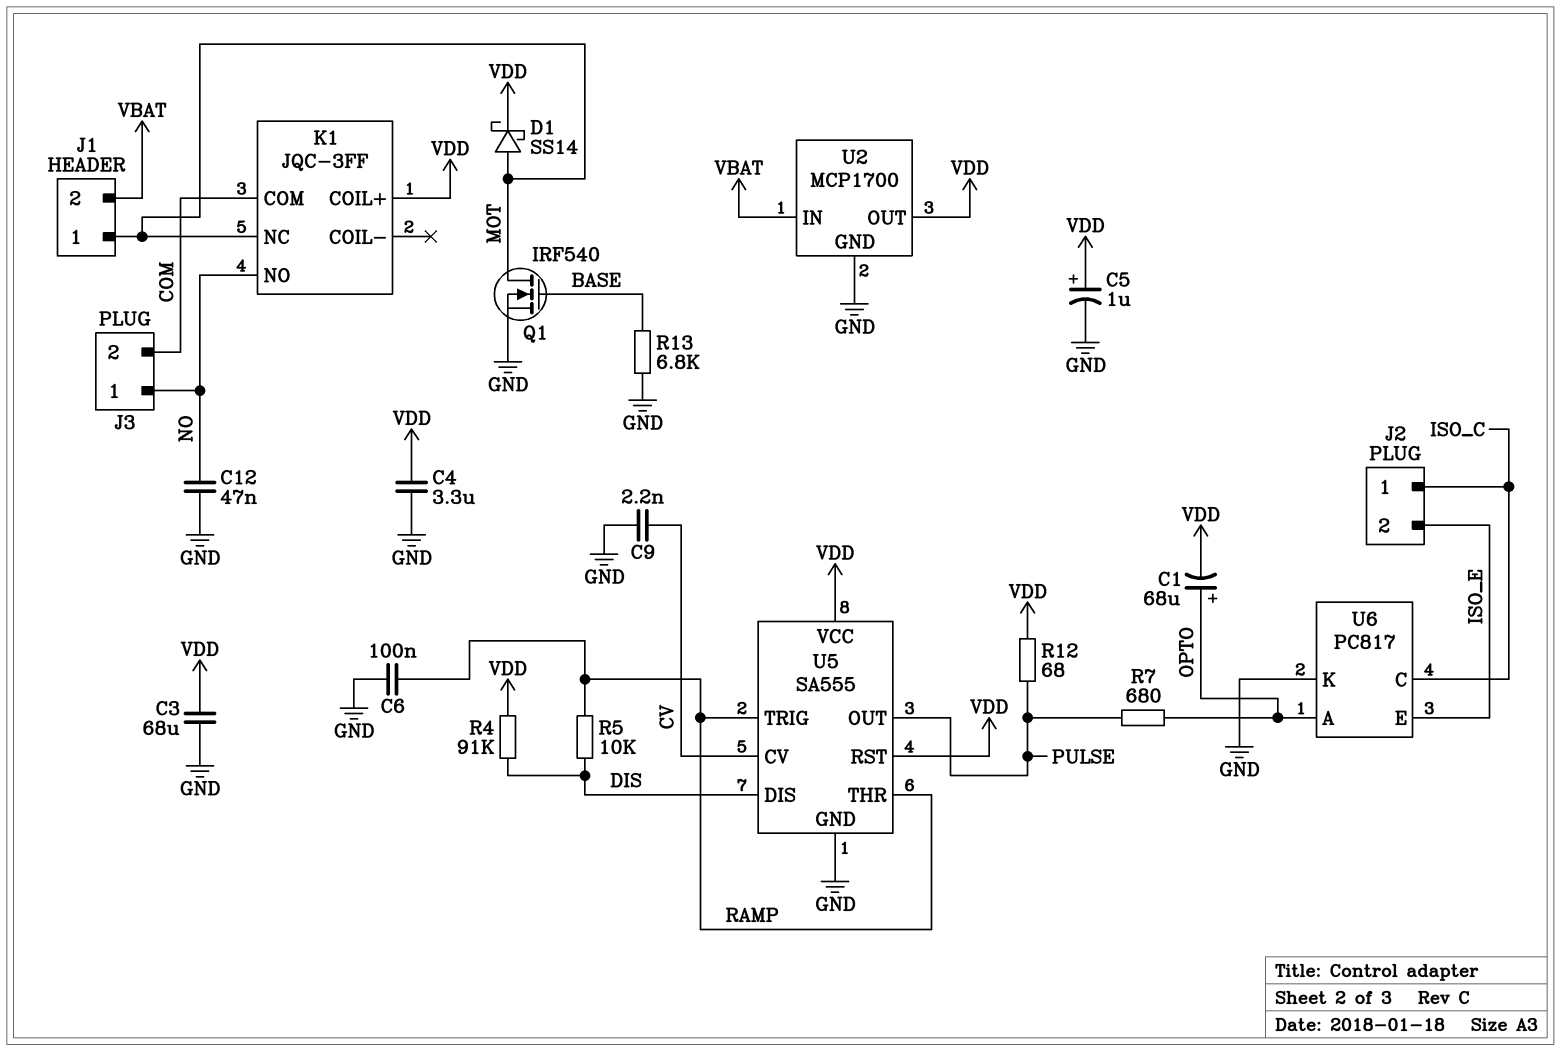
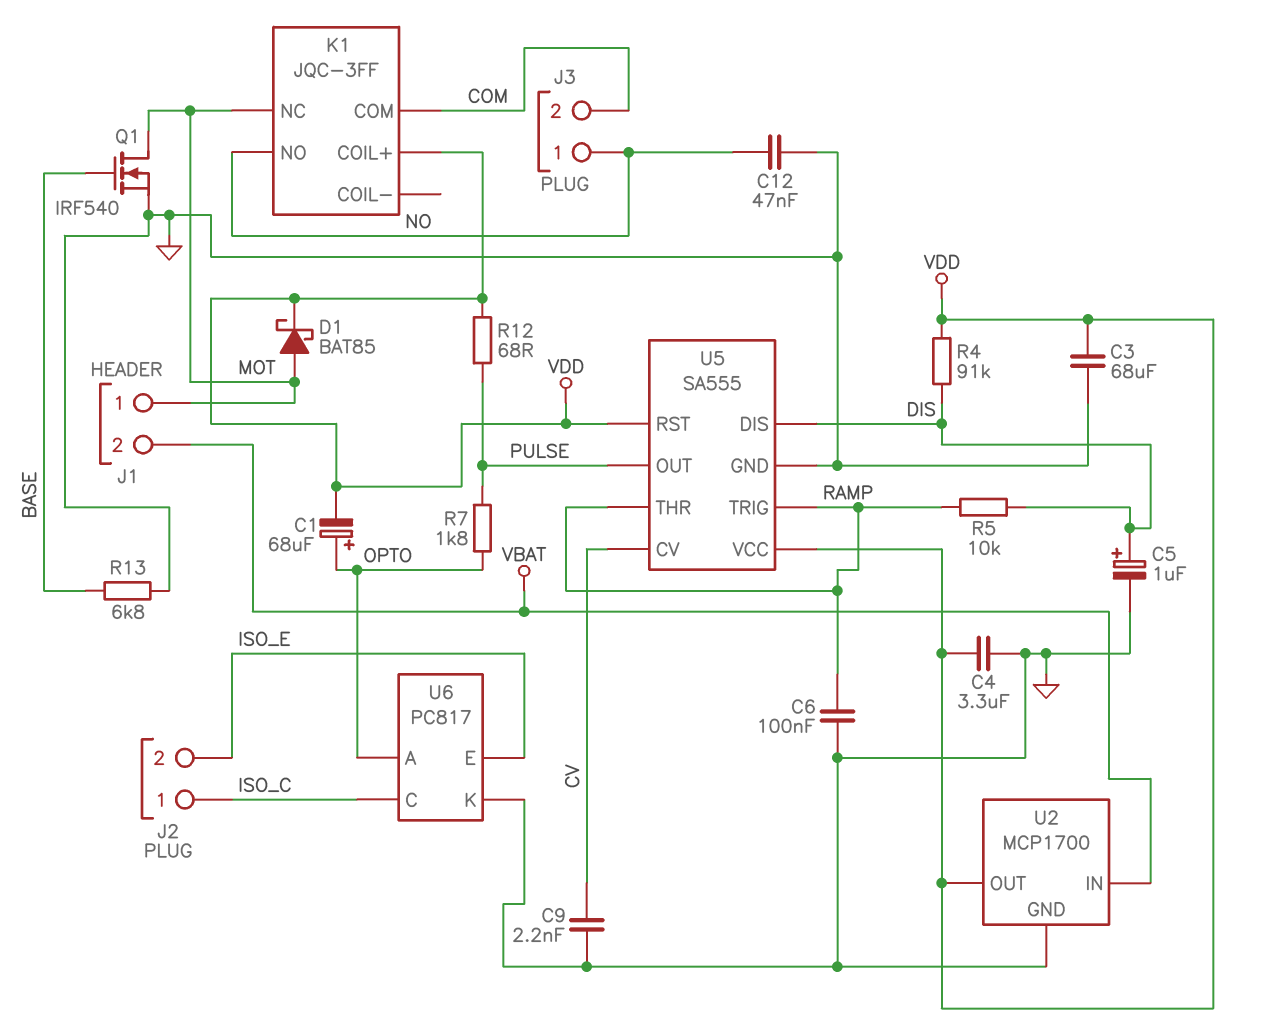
C5: 1uF (plus VDD, minus GND) -> 1uF (plus DIS, minus GND)
D1: schottky SS14 (A MOT, K VDD) -> schottky BAT85 (A MOT, K VDD)
R7: 680 (OPTO, PULSE) -> 1.8k (OPTO, PULSE)

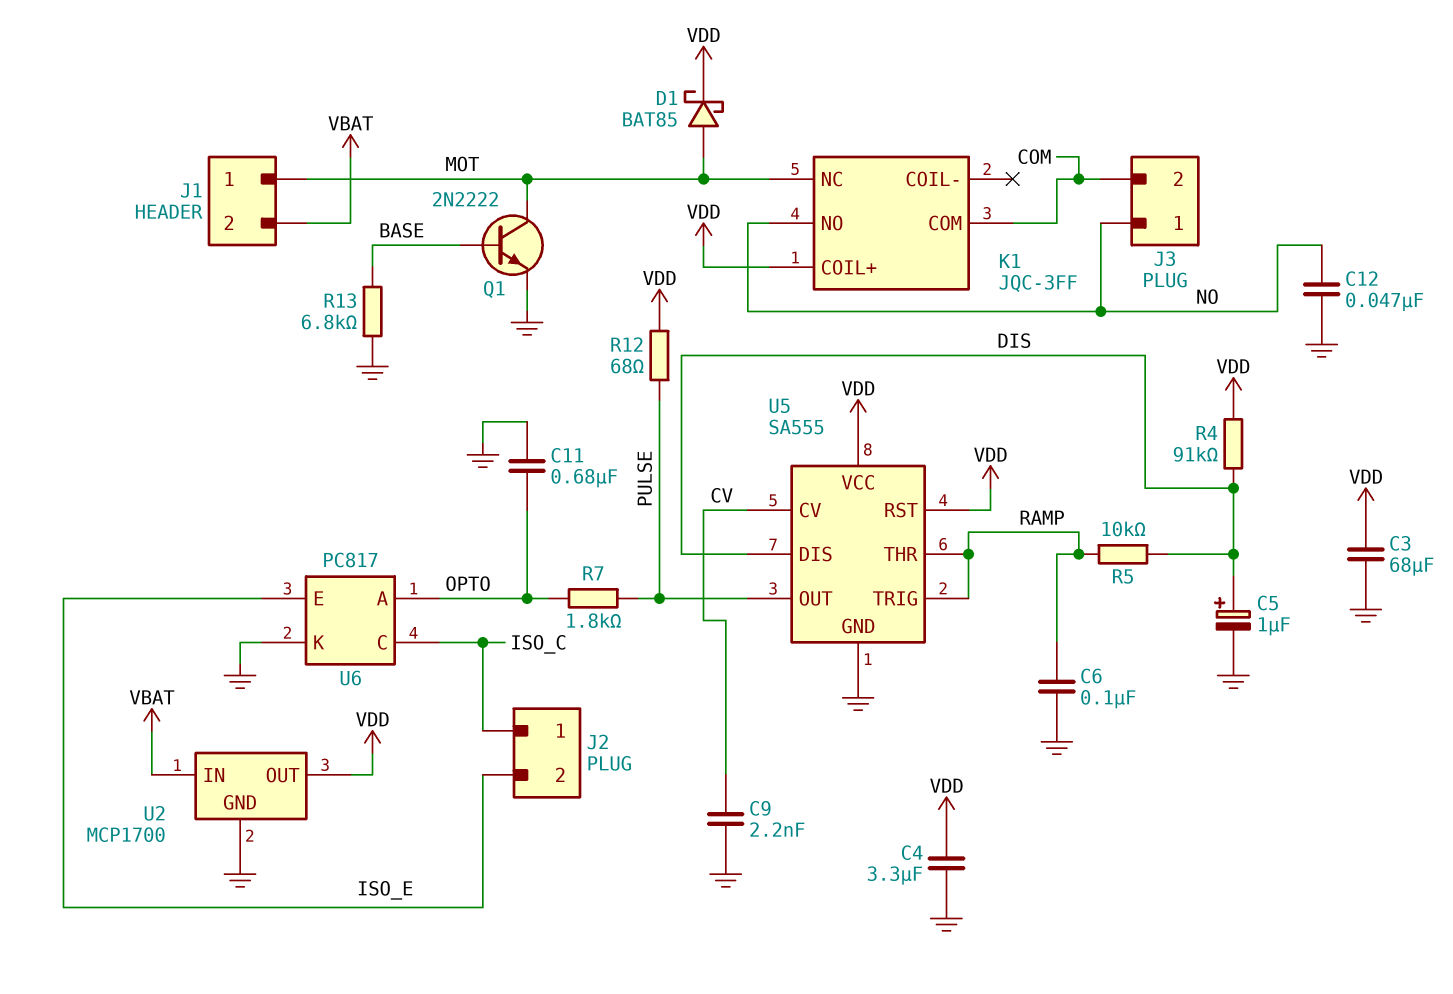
C1: 68uF (plus OPTO, minus VDD) -> none
C11: none -> 680nF (GND, OPTO)
Q1: NMOS IRF540 (G BASE, D MOT, S GND) -> NPN 2N2222 (B BASE, C MOT, E GND)

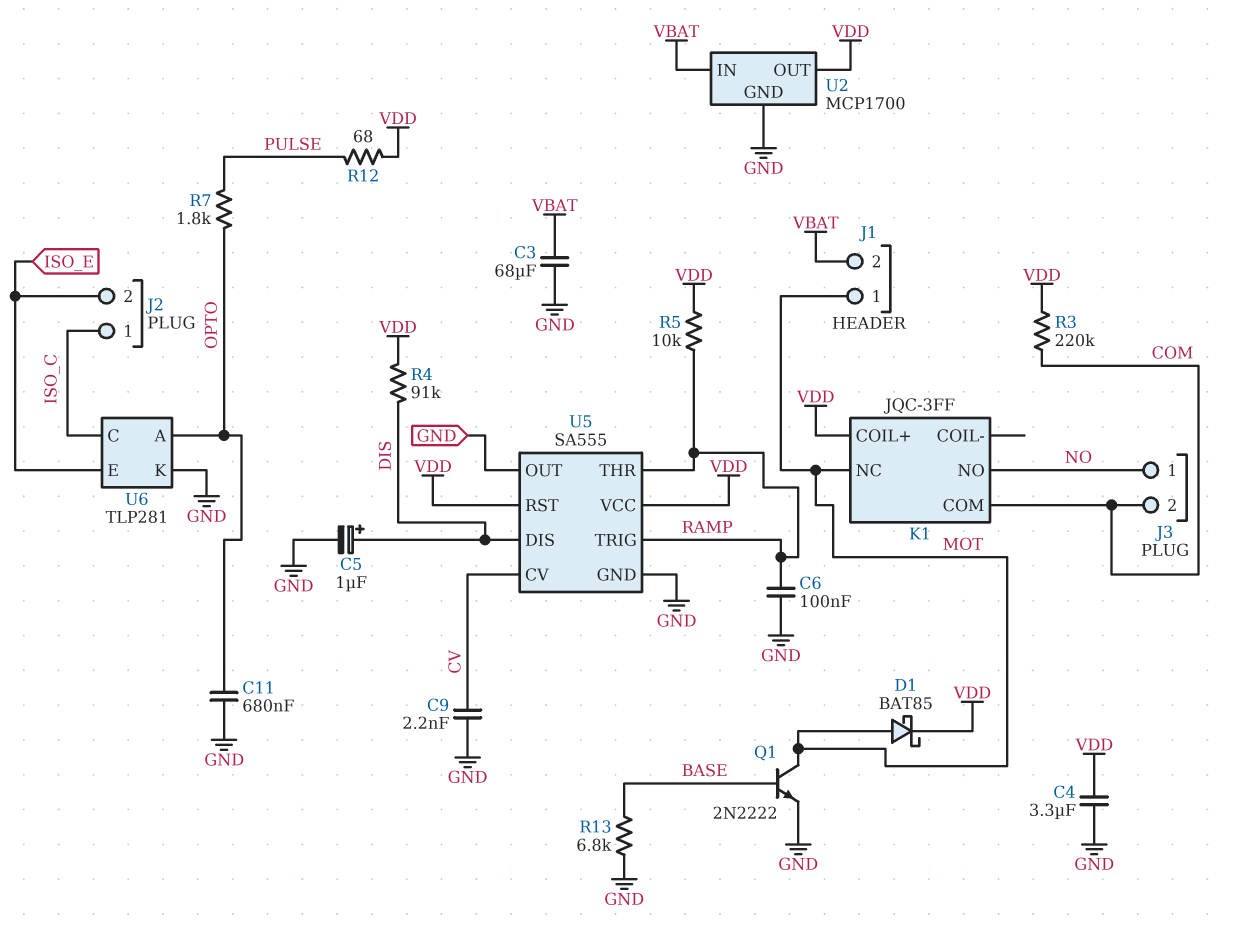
C3: 68uF (GND, VDD) -> 68uF (GND, VBAT)
C12: 47nF (GND, NO) -> none
R3: none -> 220k (COM, VDD)
R5: 10k (DIS, RAMP) -> 10k (RAMP, VDD)
U5 pin OUT: PULSE -> GND
U6: PC817 -> TLP281

